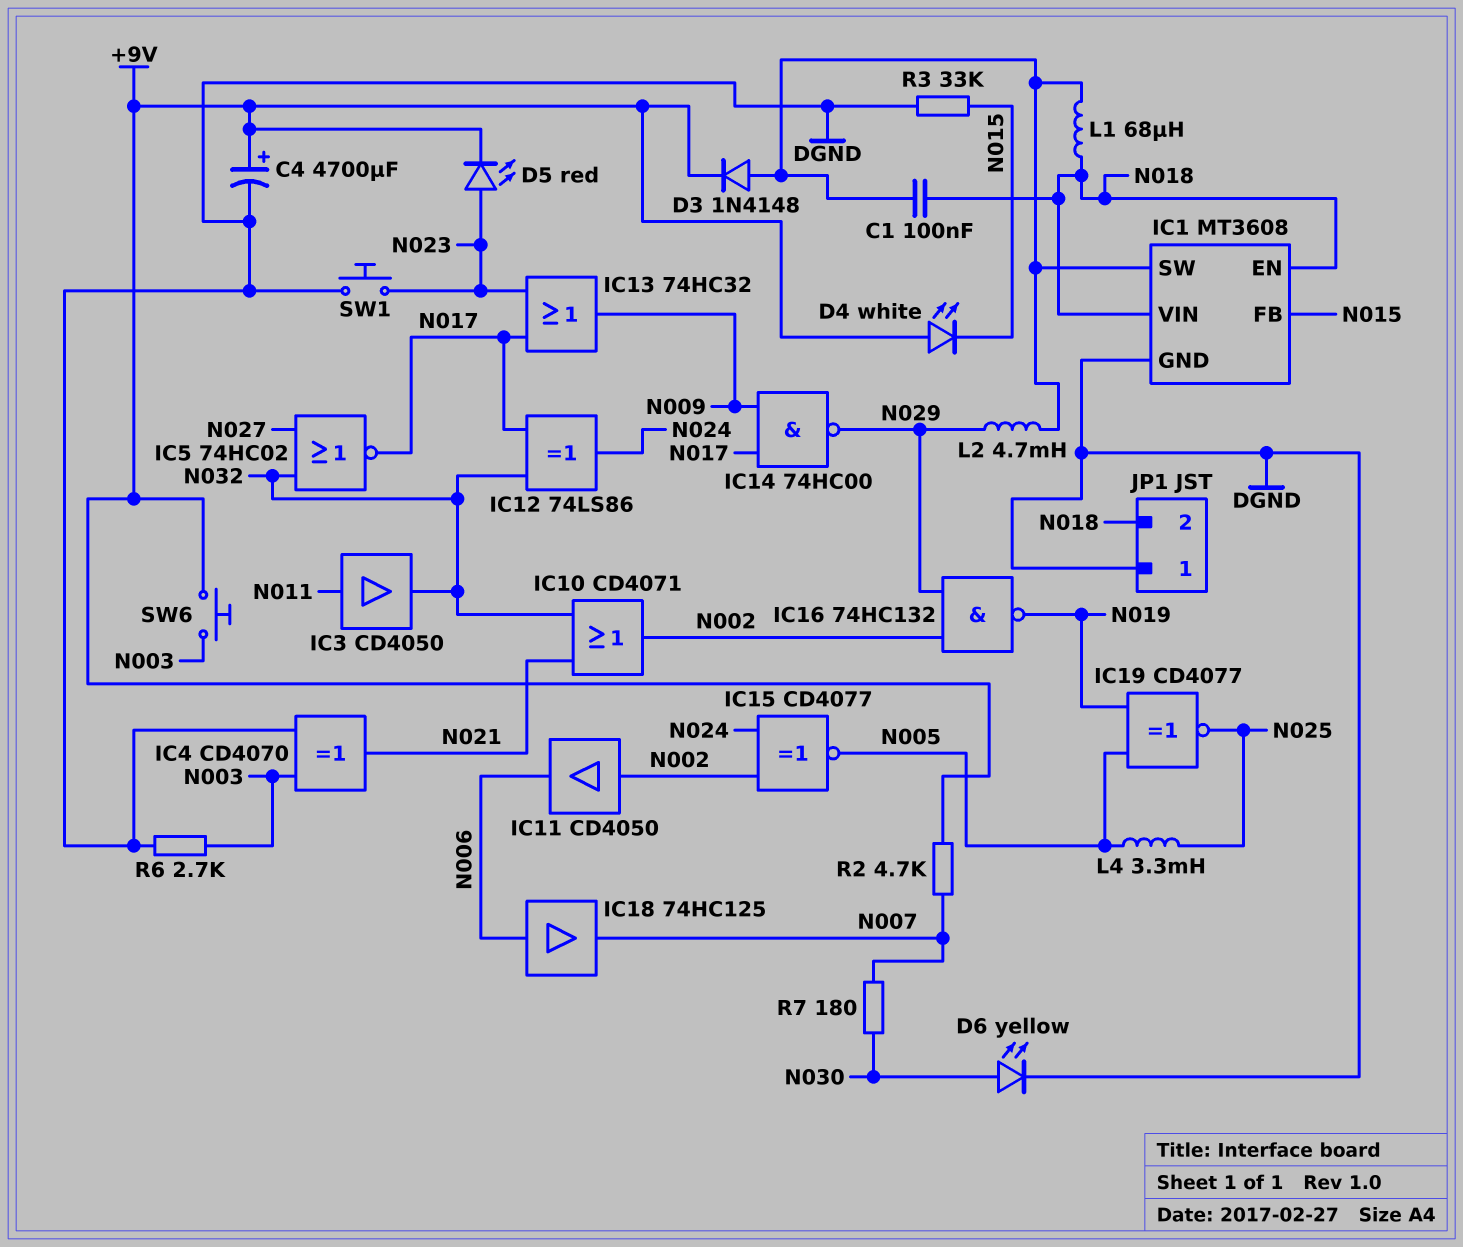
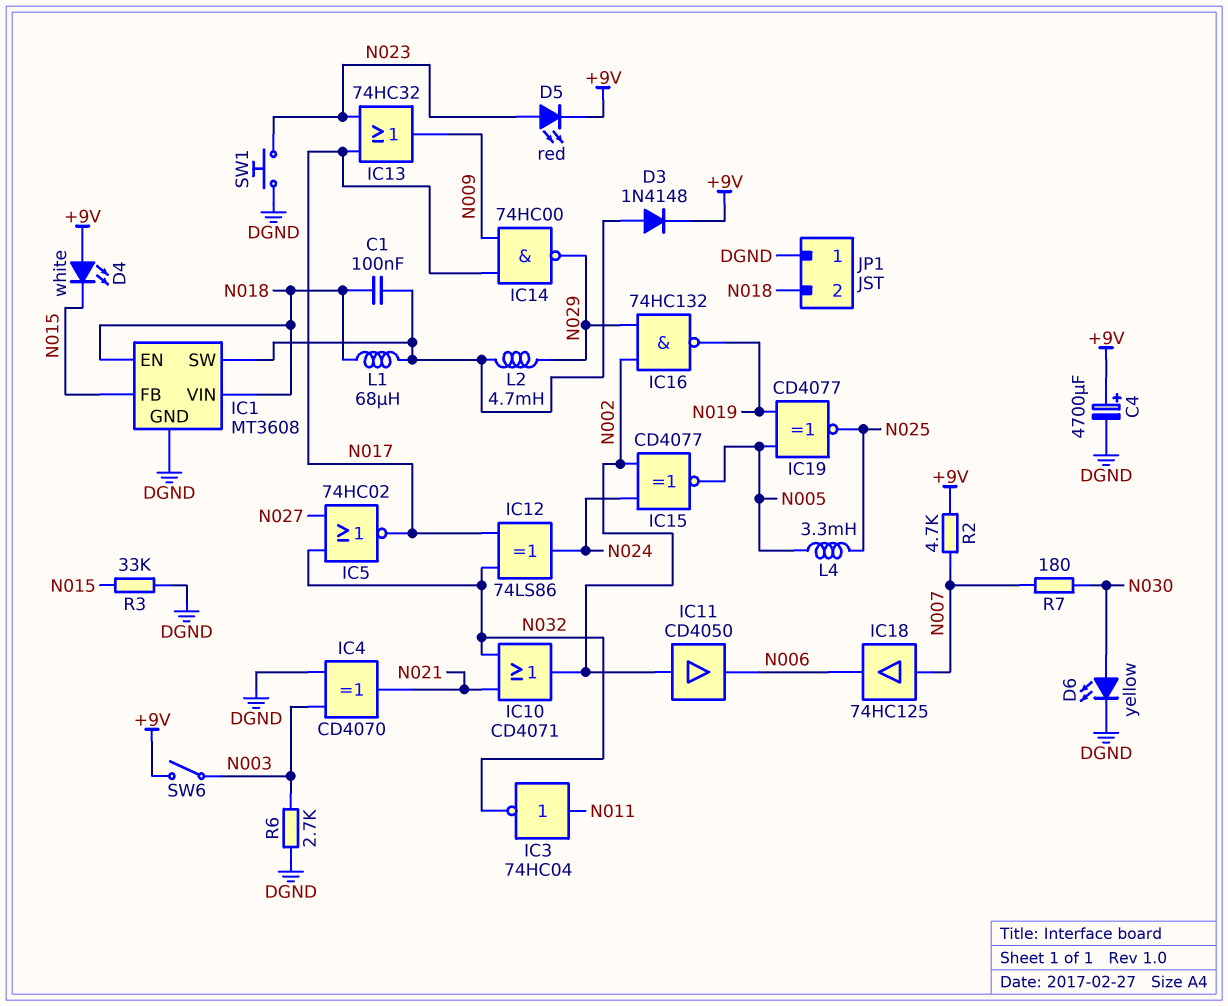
IC3: buffer CD4050 (in N011, out N032) -> NOT 74HC04 (in N011, out N032)
IC18: buffer 74HC125 (in N006, out N007) -> buffer 74HC125 (in N007, out N006)
SW6: button (+9V, N003) -> switch (+9V, N003)

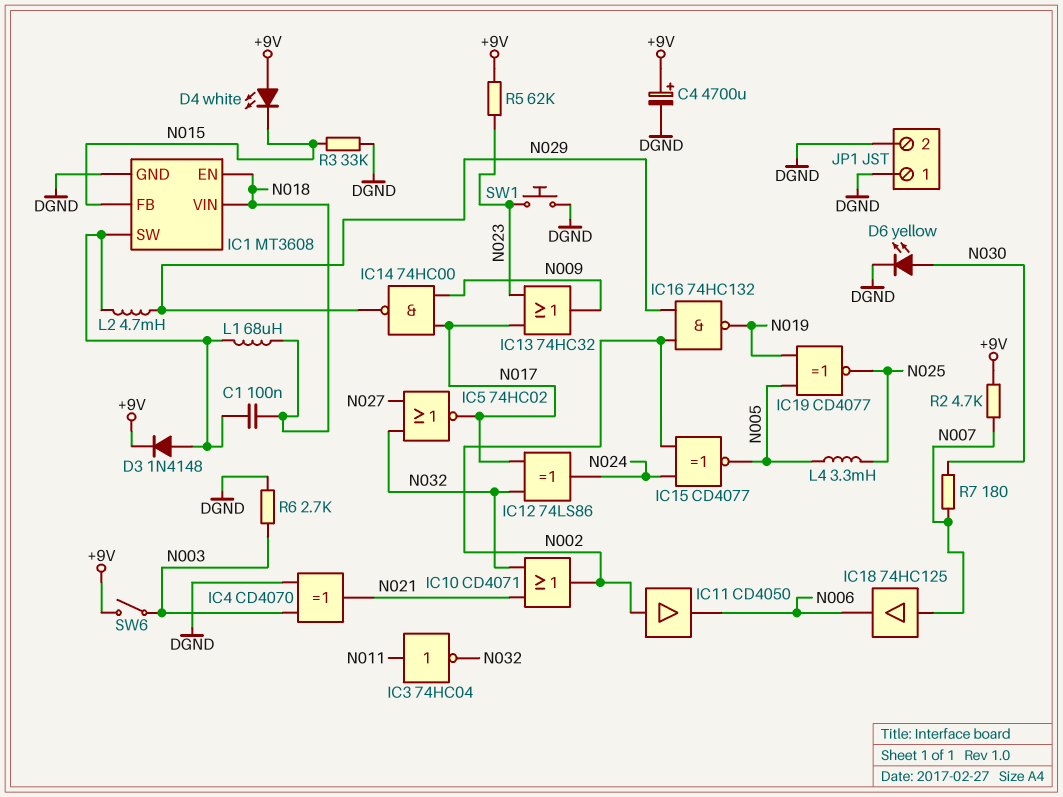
D5: LED red (A N023, K +9V) -> none
JP1 pin 2: N018 -> DGND
R5: none -> 62k (+9V, N023)

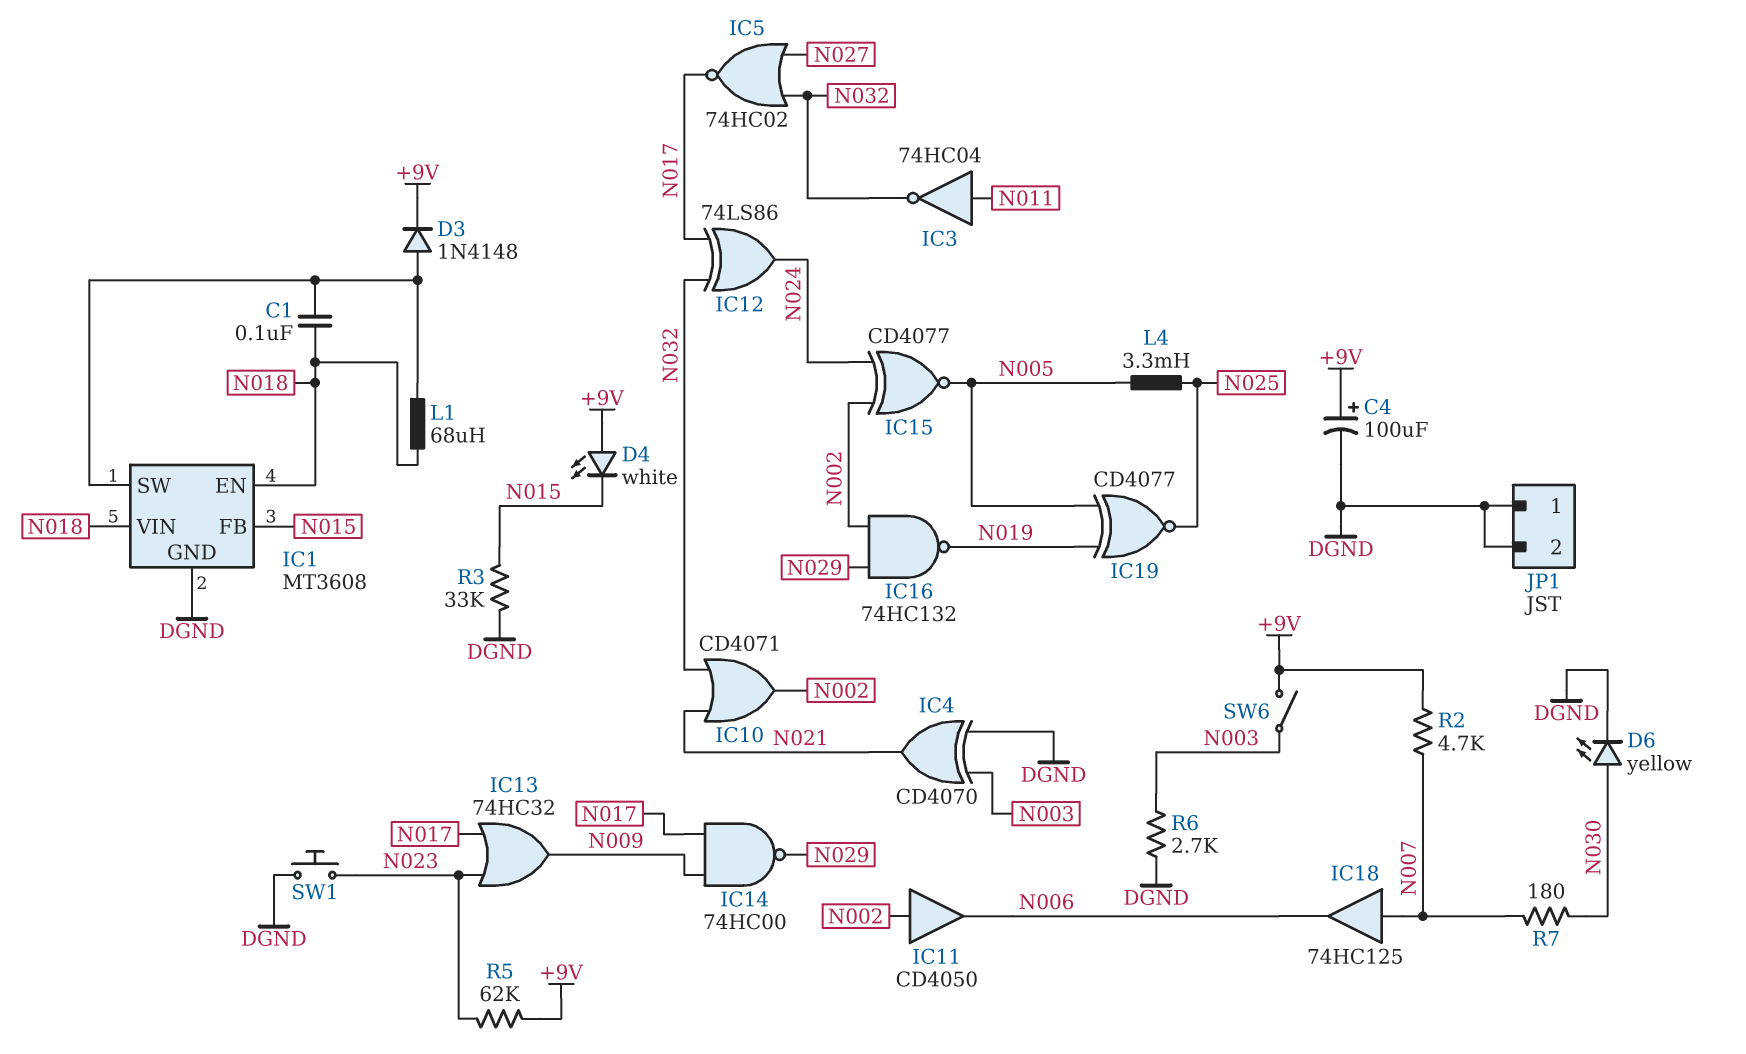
C4: 4700uF (plus +9V, minus DGND) -> 100uF (plus +9V, minus DGND)
L2: 4.7mH (IC1/SW, N029) -> none

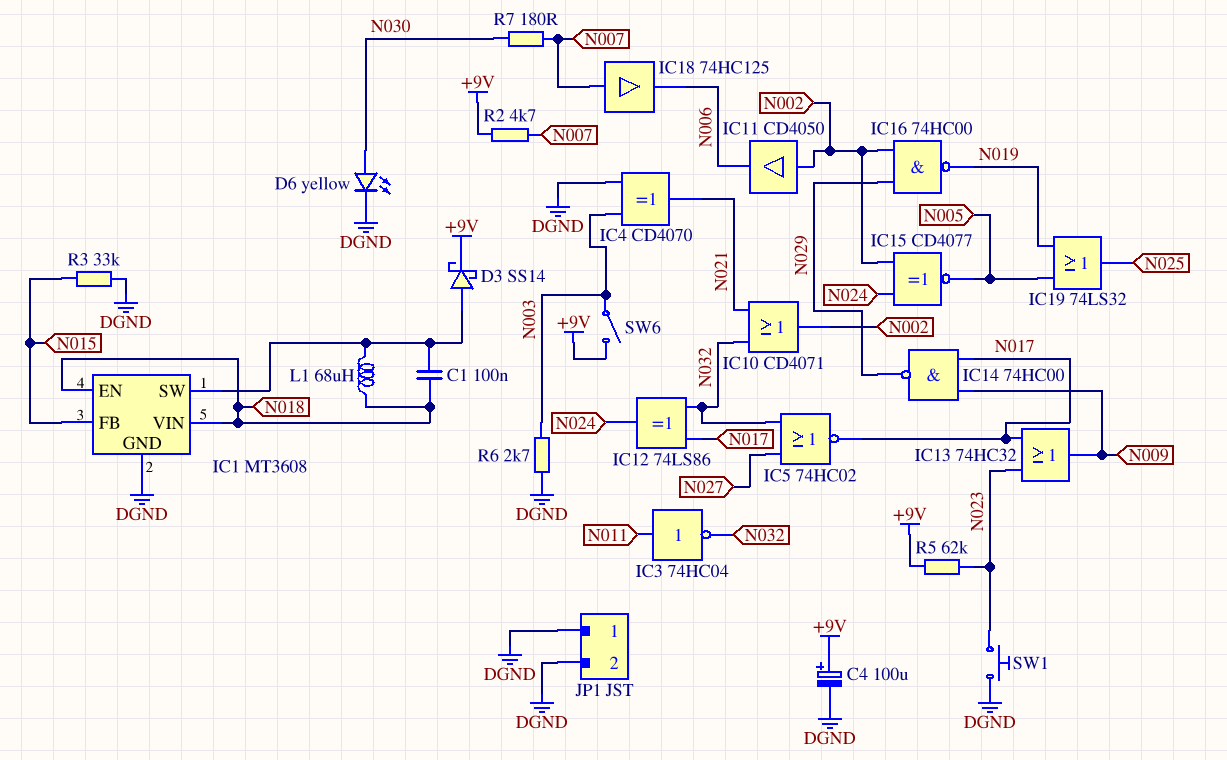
D3: diode 1N4148 (A IC1/SW, K +9V) -> schottky SS14 (A IC1/SW, K +9V)
D4: LED white (A +9V, K N015) -> none
IC16: NAND 74HC132 (in N002, in N029, out N019) -> NAND 74HC00 (in N002, in N029, out N019)
IC19: XNOR CD4077 (in N005, in N019, out N025) -> OR 74LS32 (in N005, in N019, out N025)
L4: 3.3mH (N005, N025) -> none

